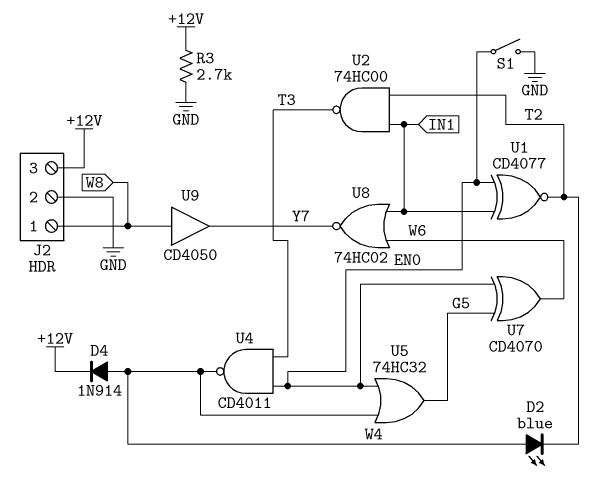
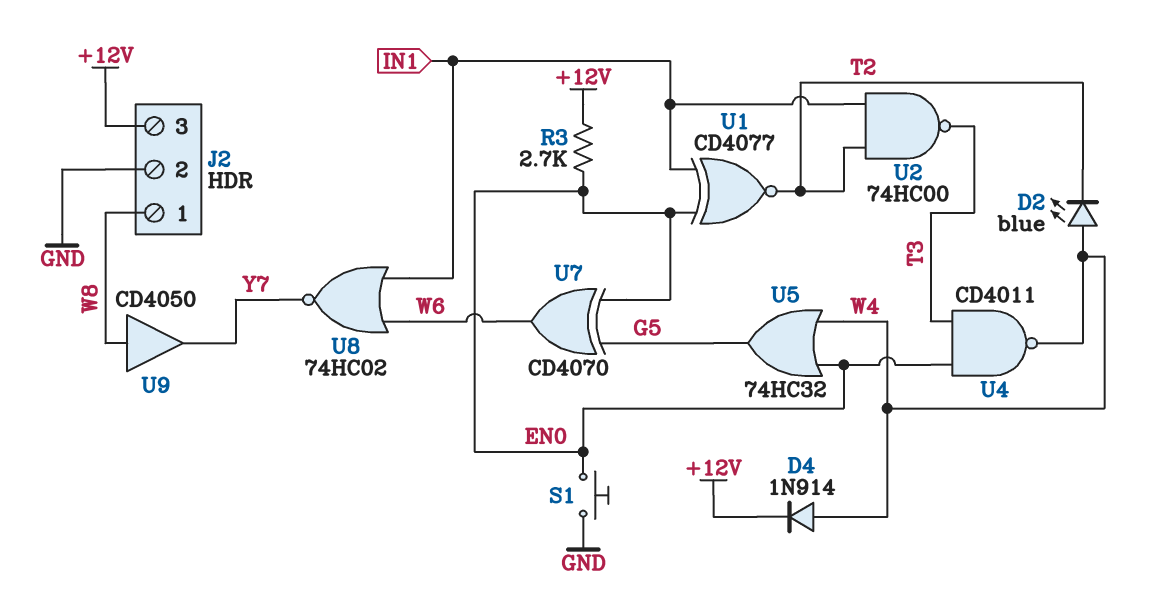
R3: 2.7k (+12V, GND) -> 2.7k (+12V, EN0)
S1: switch (EN0, GND) -> button (EN0, GND)

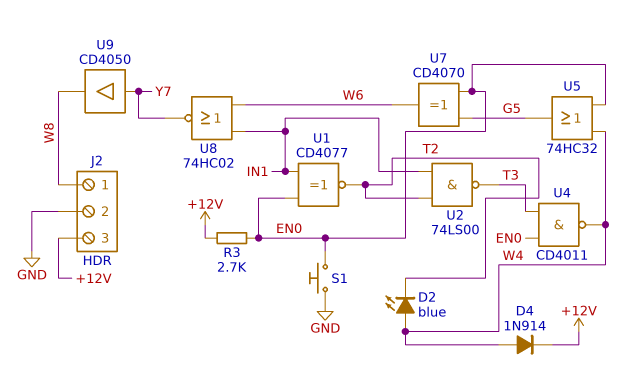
U2: NAND 74HC00 (in IN1, in T2, out T3) -> NAND 74LS00 (in IN1, in T2, out T3)
U9: buffer CD4050 (in W8, out Y7) -> buffer CD4050 (in Y7, out W8)

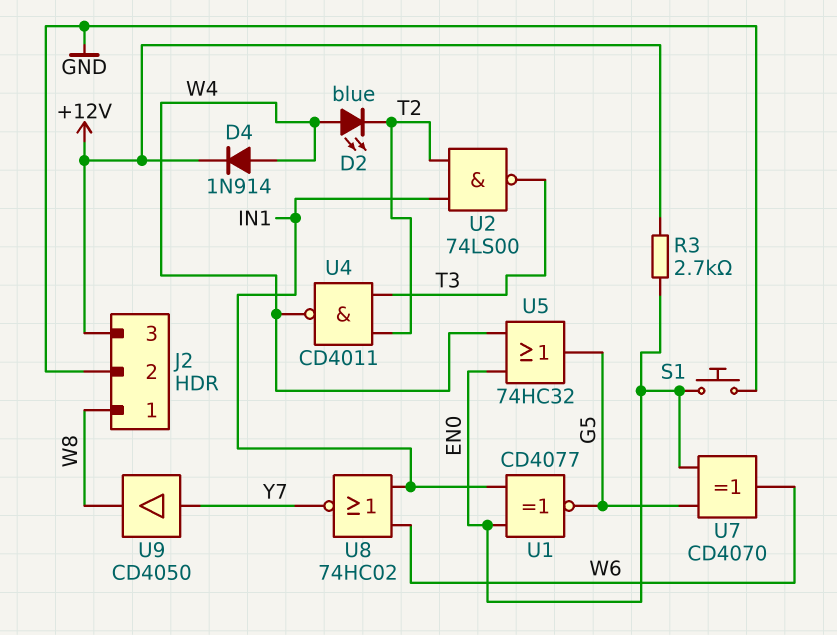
U1: XNOR CD4077 (in EN0, in IN1, out T2) -> XNOR CD4077 (in EN0, in IN1, out G5)
U4: NAND CD4011 (in EN0, in T3, out W4) -> NAND CD4011 (in T2, in T3, out W4)

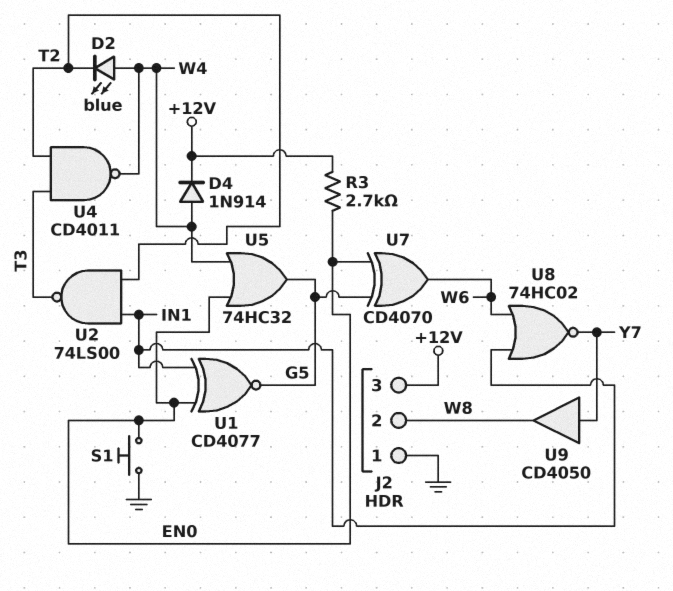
J2 pin 1: W8 -> GND
J2 pin 2: GND -> W8

